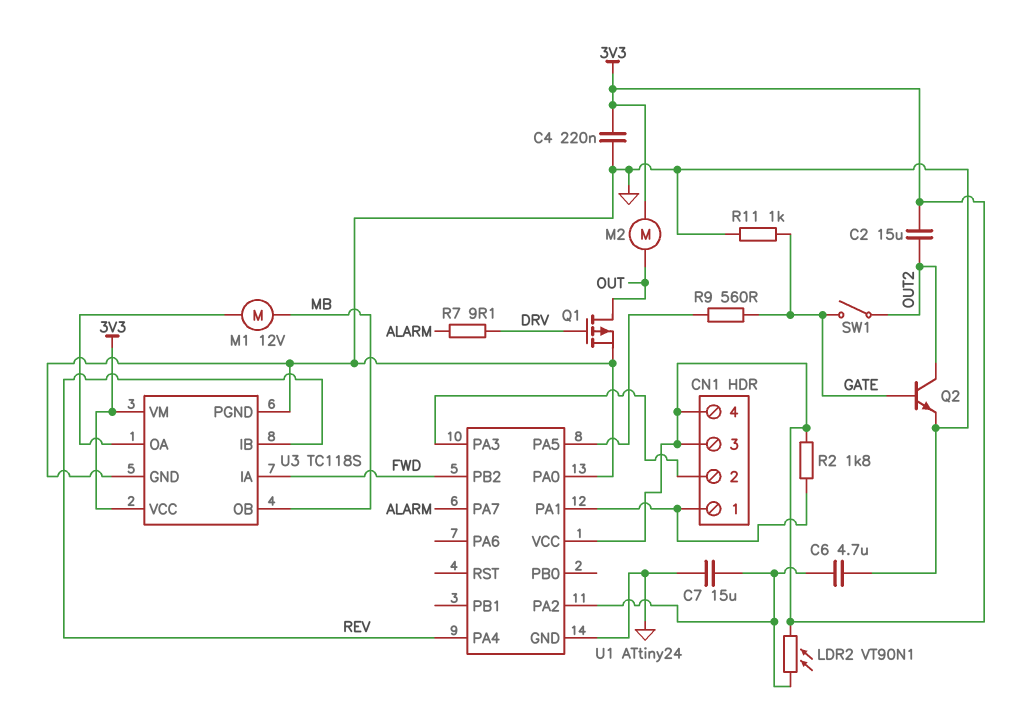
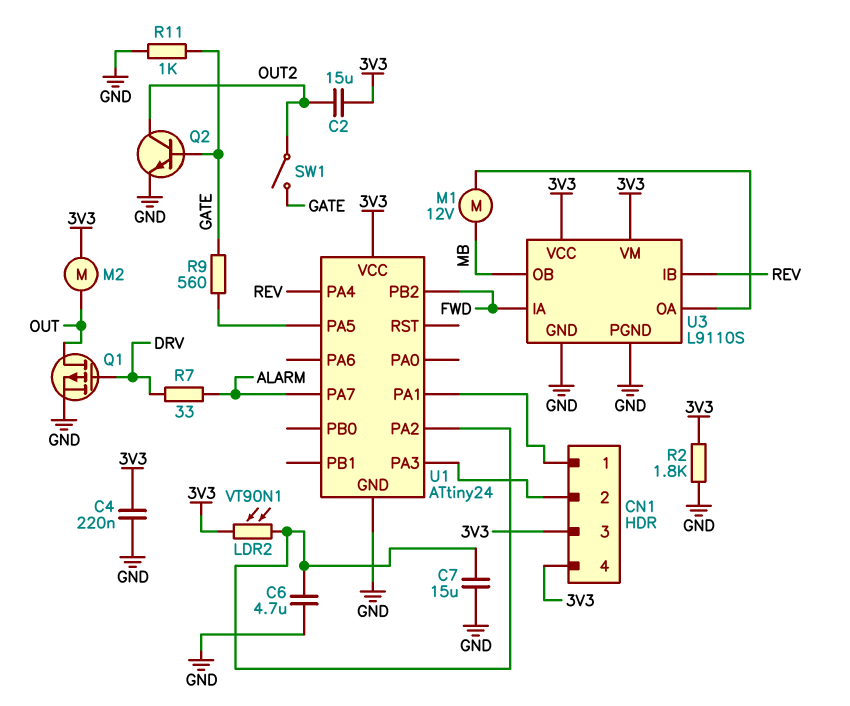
R2: 1.8k (3V3, CN1/1) -> 1.8k (3V3, GND)
R7: 9.1 (ALARM, DRV) -> 33 (ALARM, DRV)
U1 pin PA0: GND -> none
U3: TC118S -> L9110S

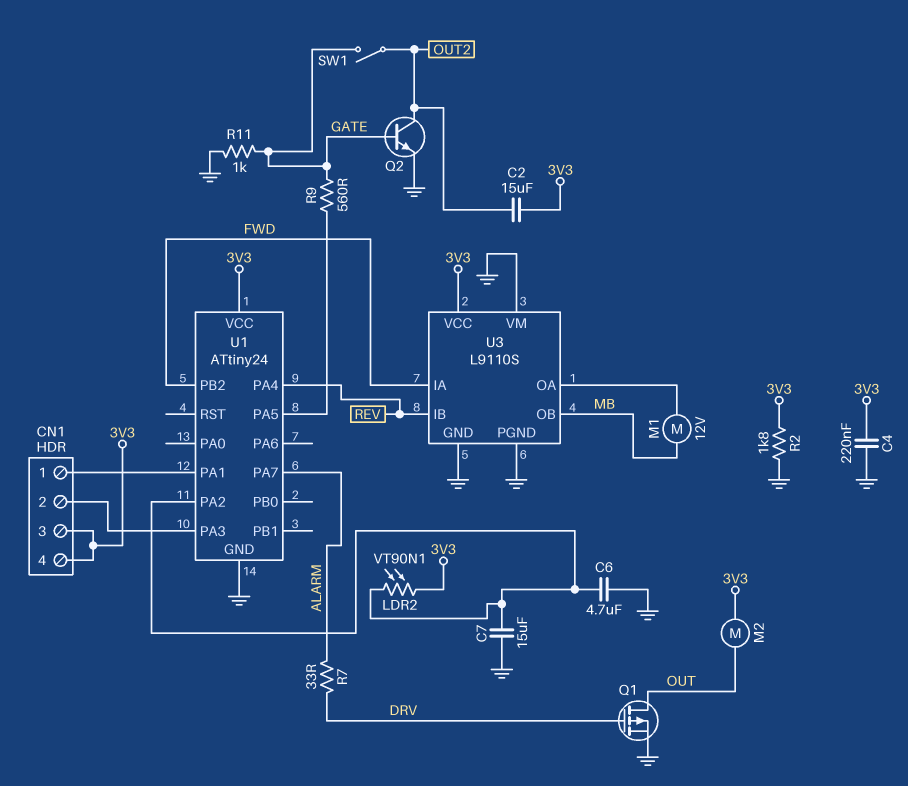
U3 pin VM: 3V3 -> GND

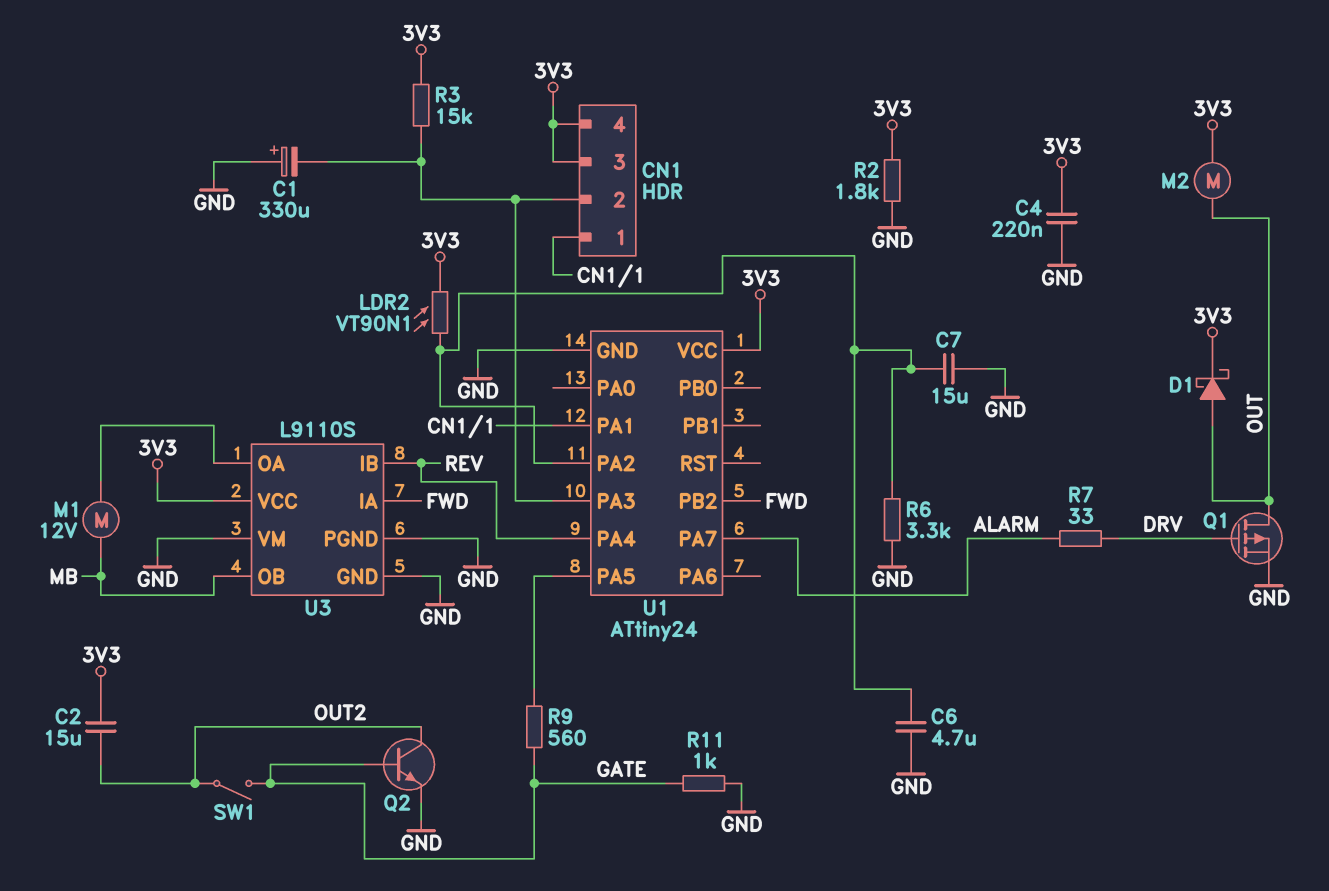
C1: none -> 330uF (plus GND, minus CN1/2)
D1: none -> schottky (A OUT, K 3V3)
R3: none -> 15k (3V3, CN1/2)
R6: none -> 3.3k (GND, U1/PA2)

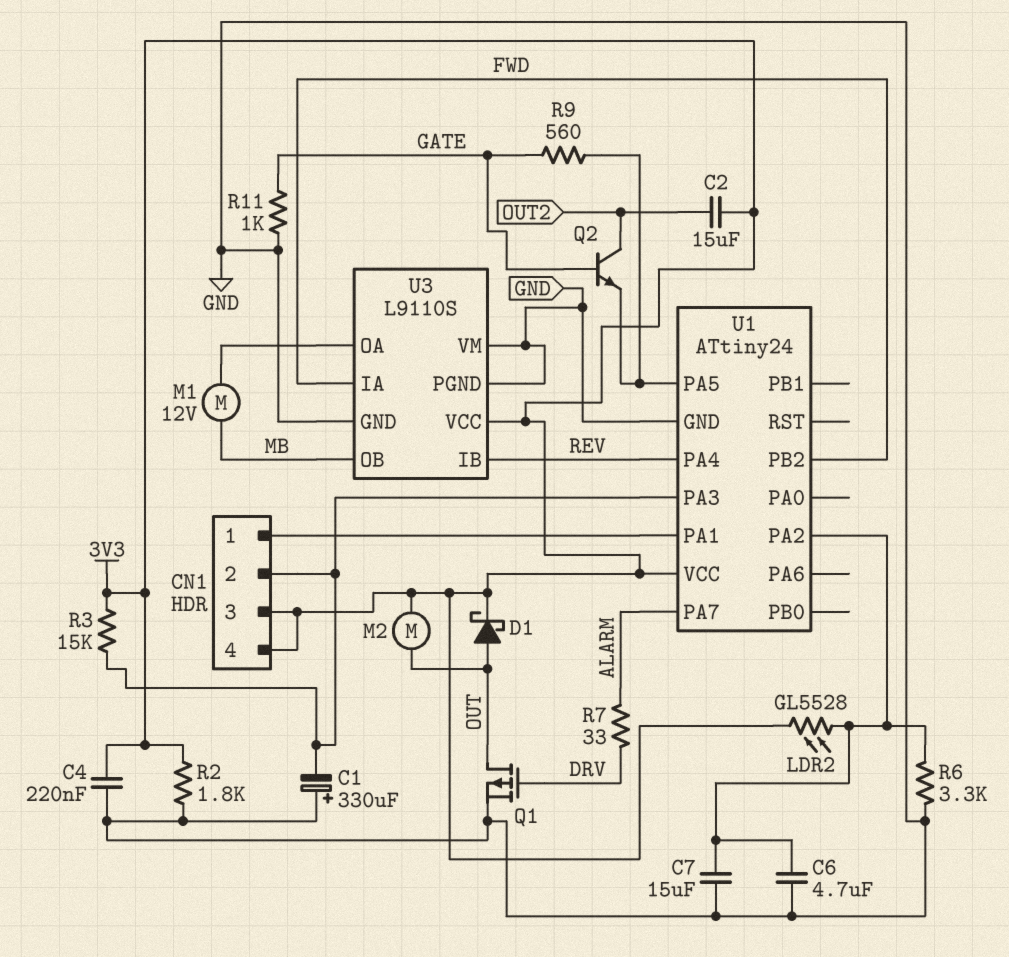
LDR2: VT90N1 (3V3, U1/PA2) -> GL5528 (3V3, U1/PA2)
Q2: NPN (B GATE, C OUT2, E GND) -> NPN (B GATE, C OUT2, E U1/PA5)
SW1: switch (GATE, OUT2) -> none

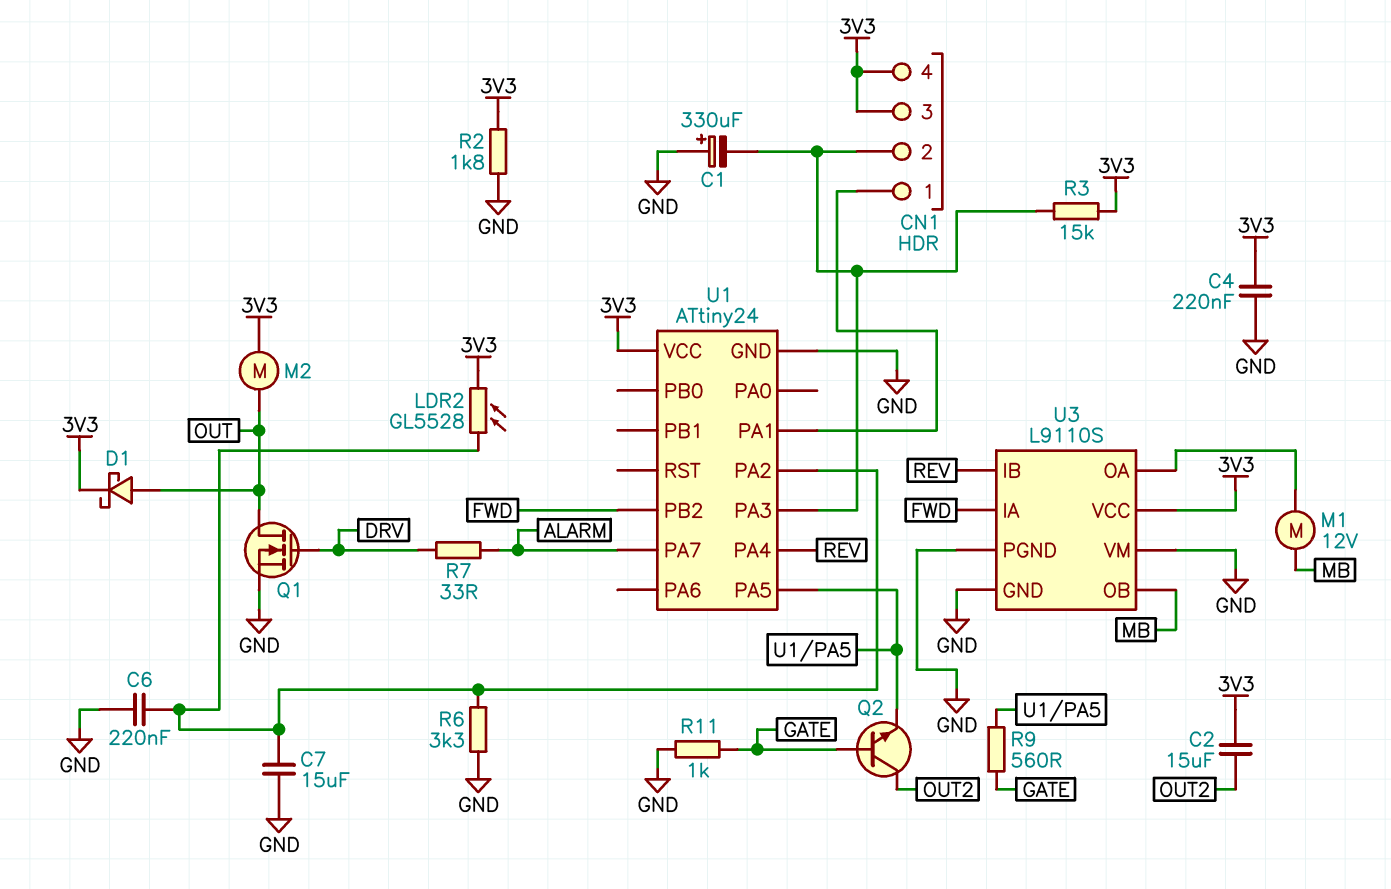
C6: 4.7uF (GND, U1/PA2) -> 220nF (GND, U1/PA2)
Q1: PMOS (G DRV, D OUT, S GND) -> NMOS (G DRV, D OUT, S GND)

